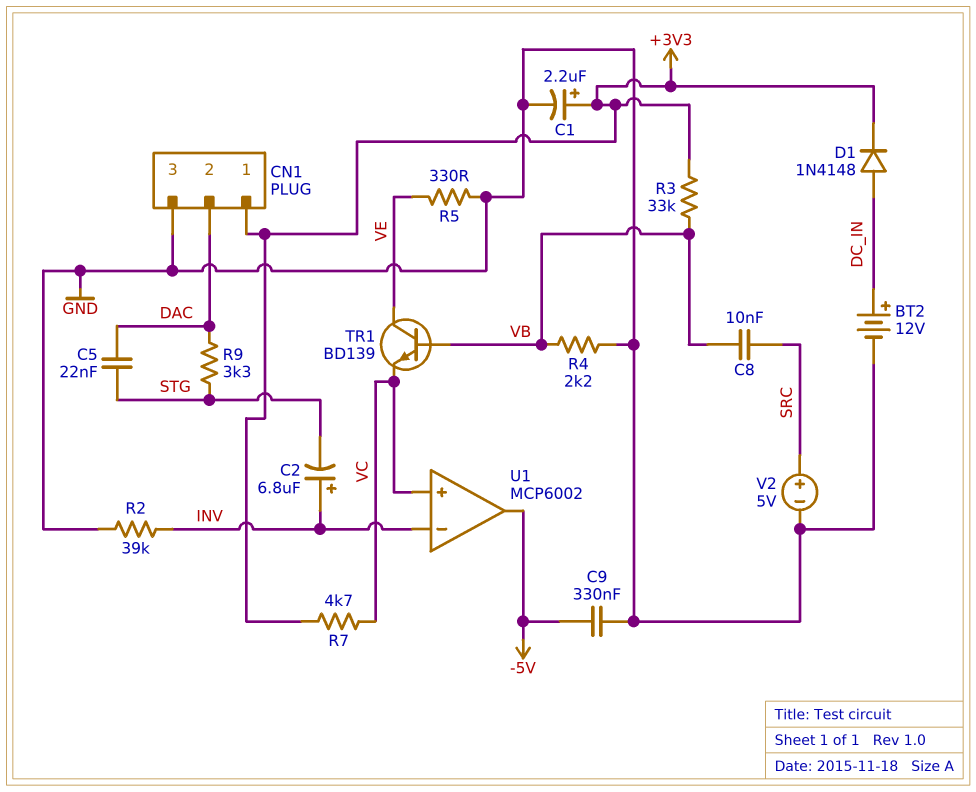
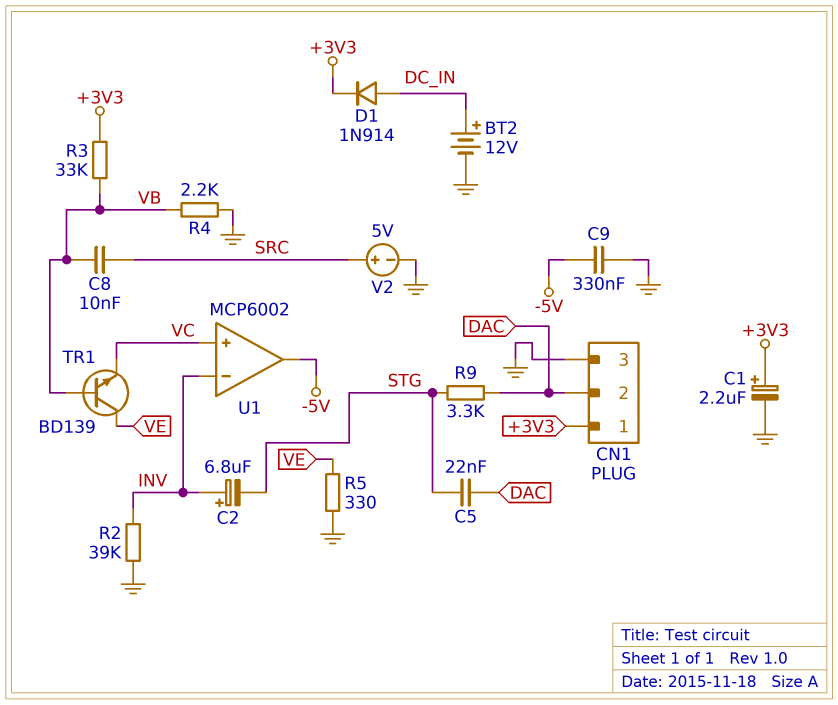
D1: diode 1N4148 (A DC_IN, K +3V3) -> diode 1N914 (A DC_IN, K +3V3)
R7: 4.7k (+3V3, VC) -> none

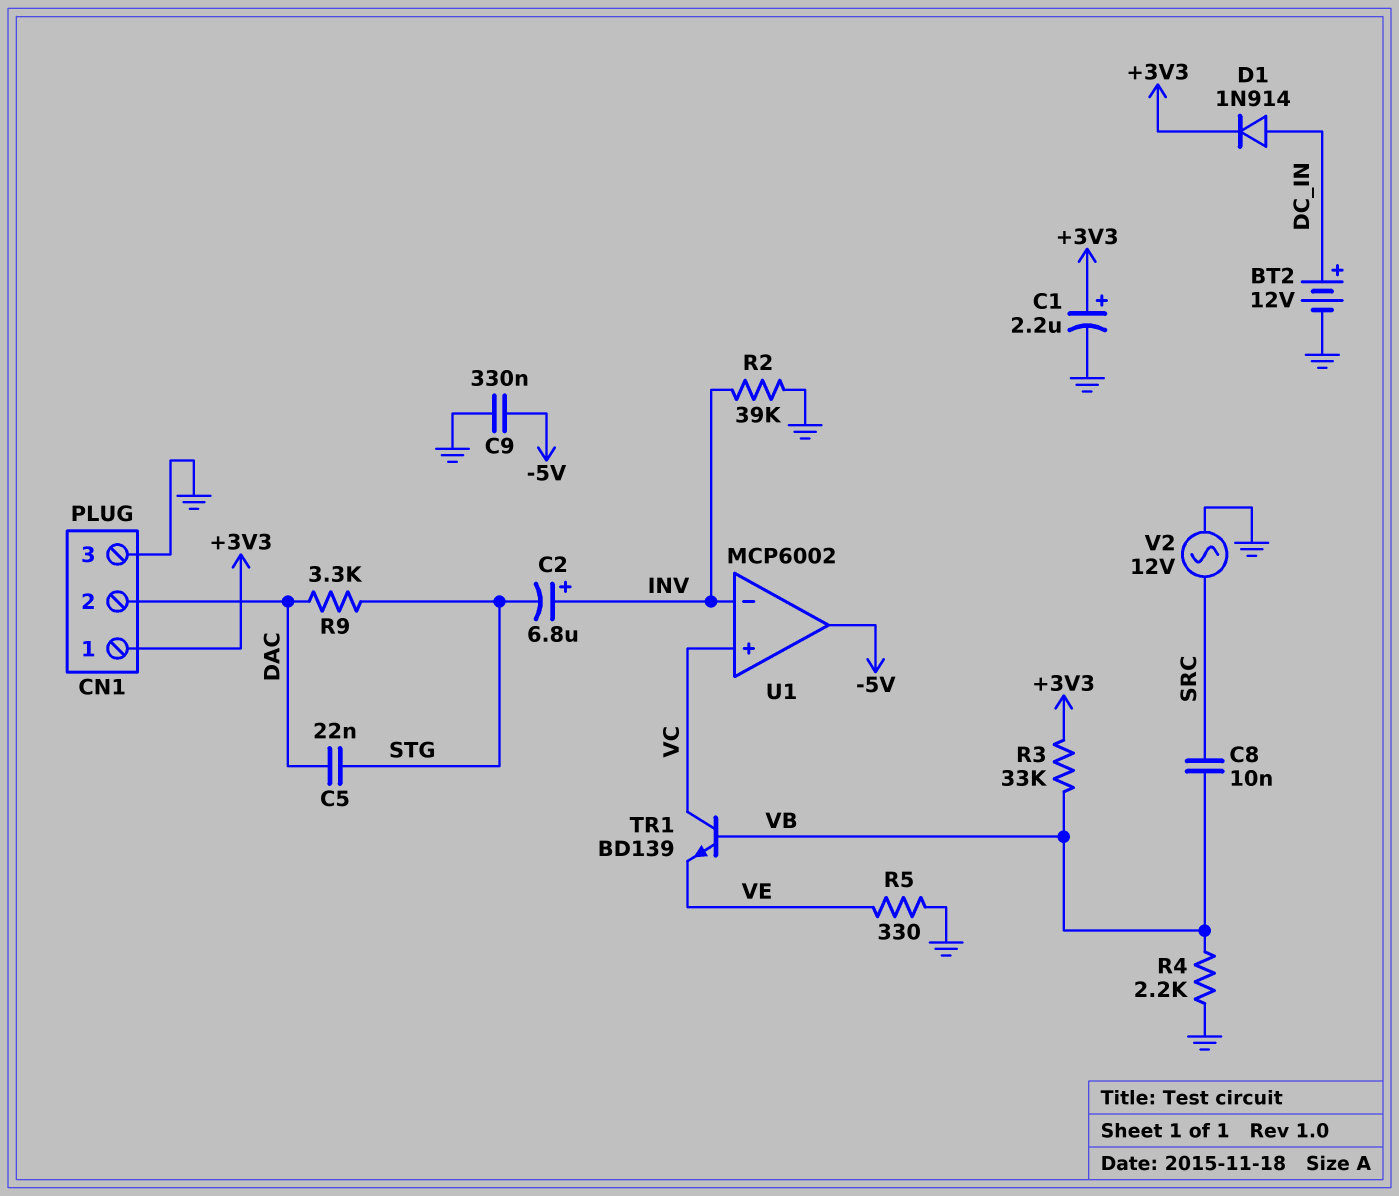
TR1: NPN BD139 (B VB, C VE, E VC) -> NPN BD139 (B VB, C VC, E VE)
V2: 5V (plus SRC, minus GND) -> AC 12V (GND, SRC)

